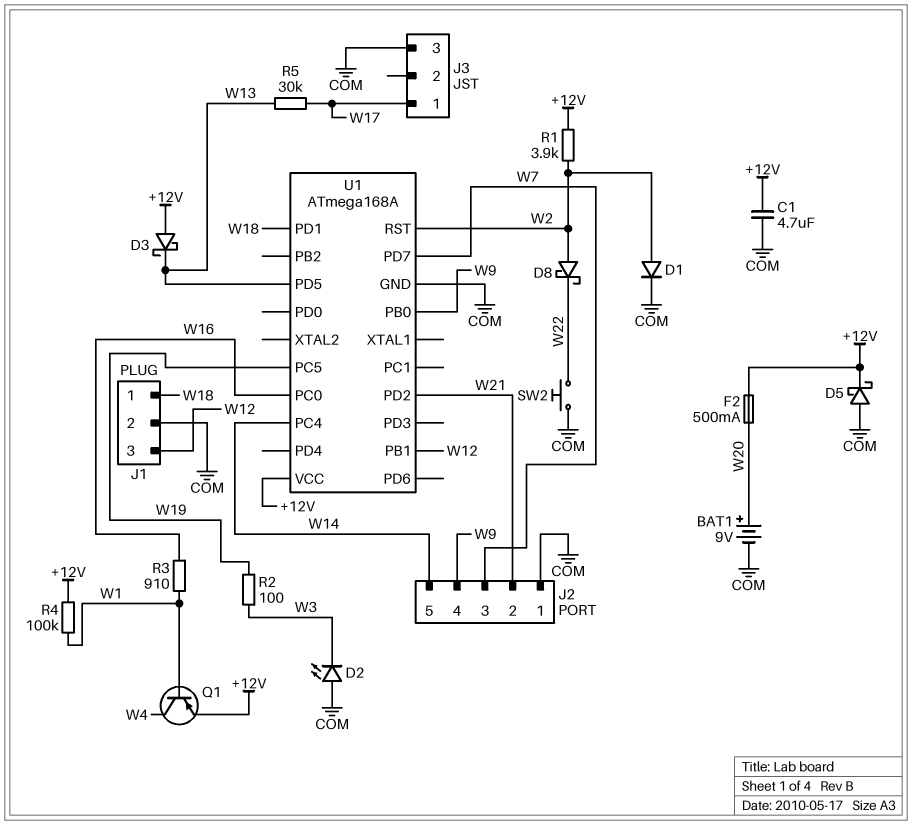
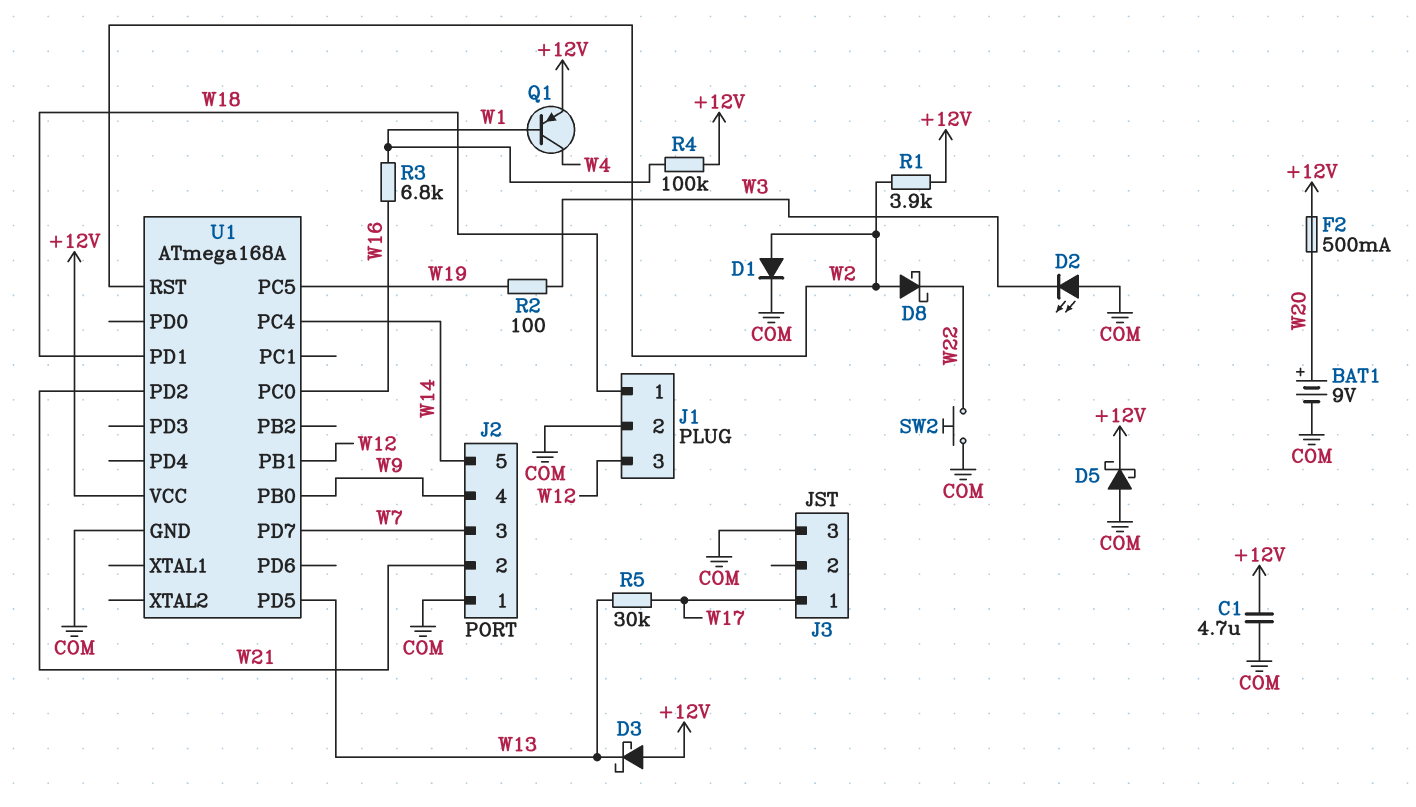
R3: 910 (W1, W16) -> 6.8k (W1, W16)

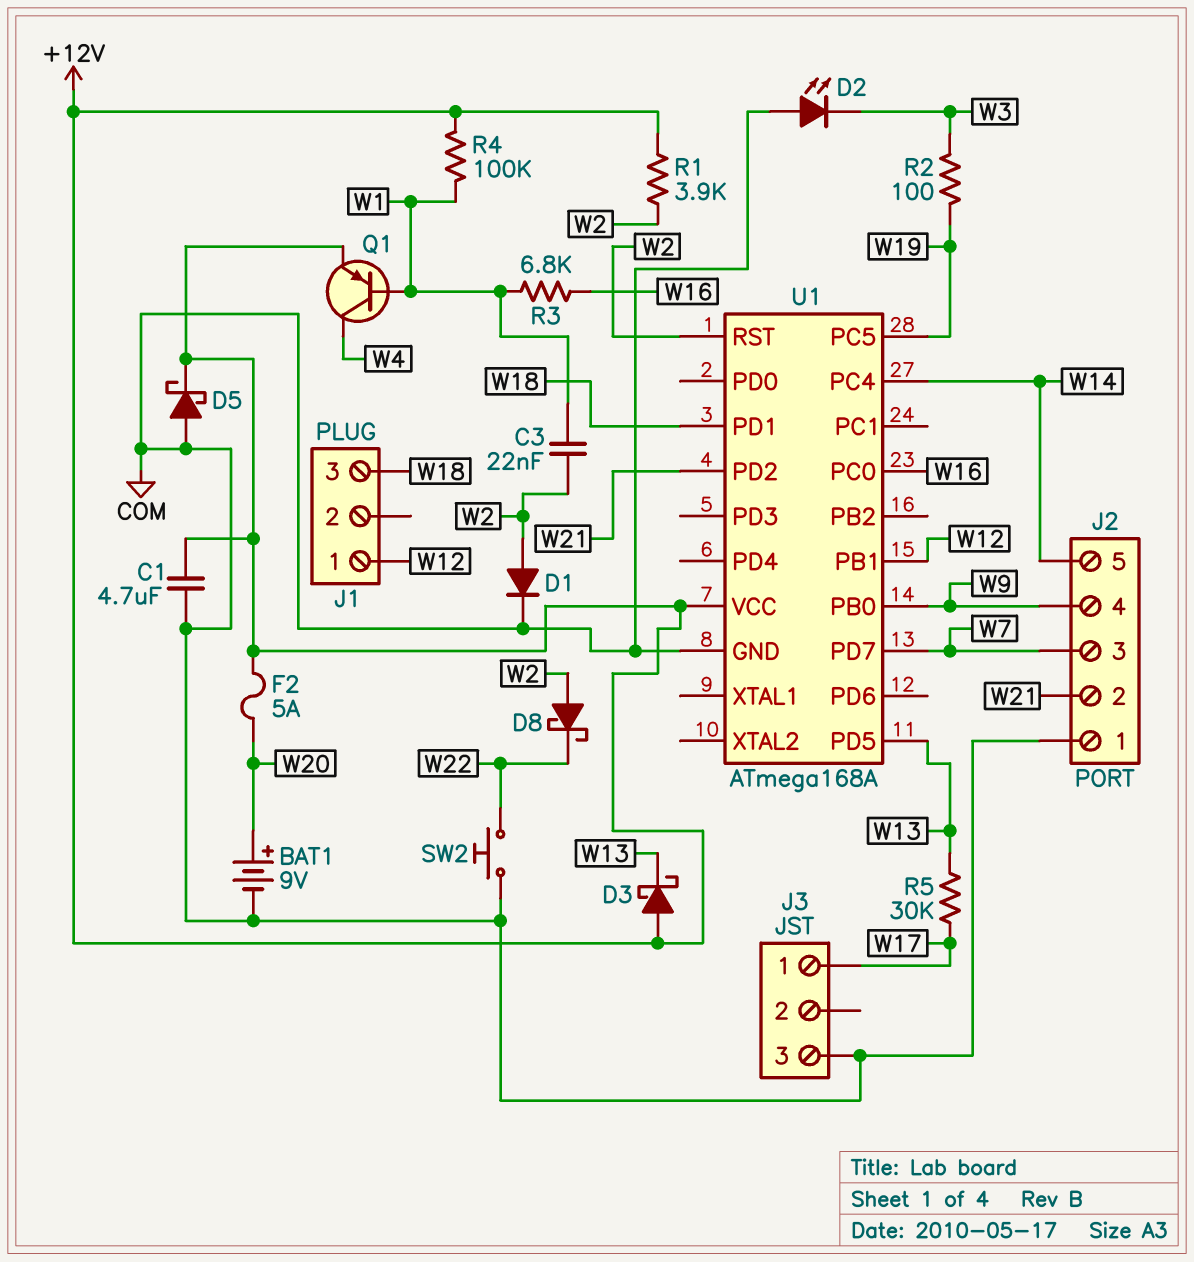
C3: none -> 22nF (W1, W2)
F2: 500mA (+12V, W20) -> 5A (+12V, W20)
J1 pin 1: W18 -> W12
J1 pin 2: COM -> none
J1 pin 3: W12 -> W18

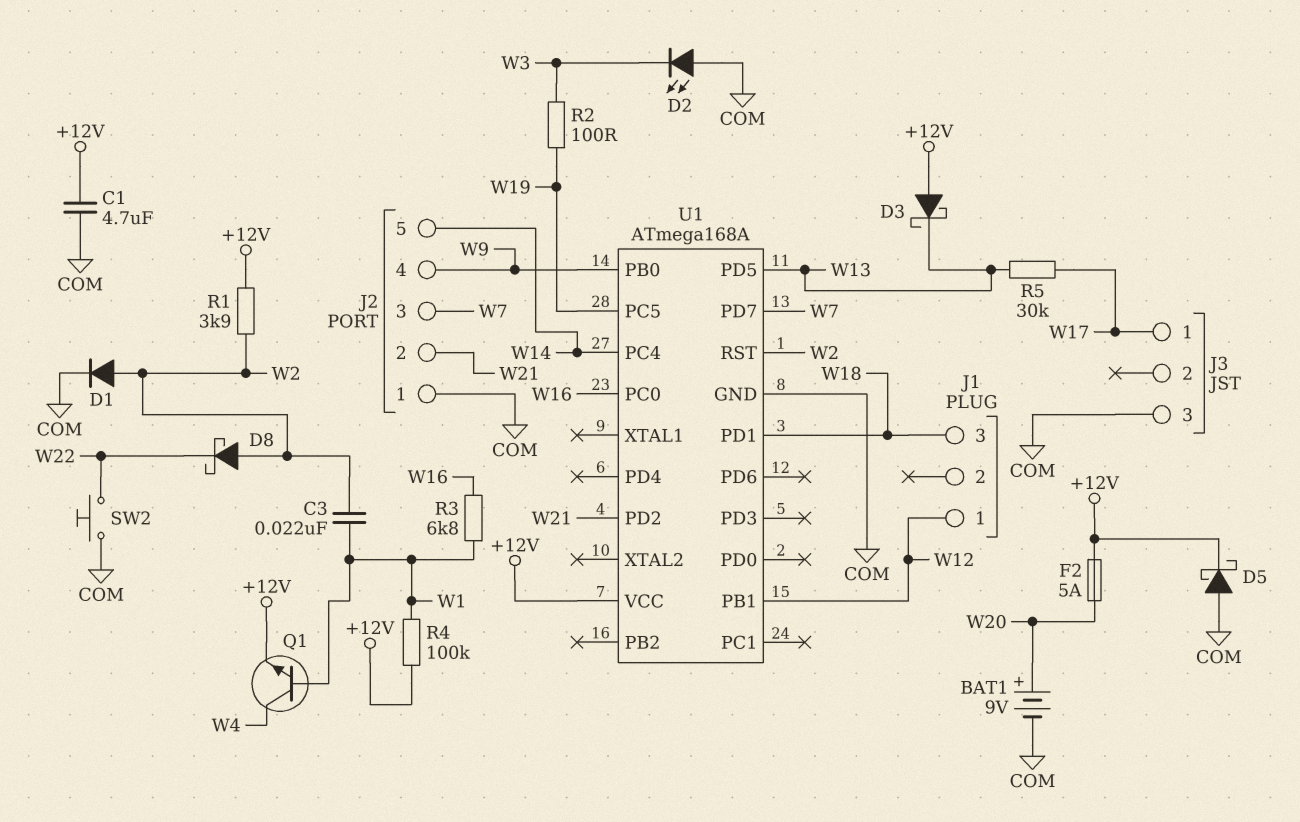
Q1: PNP (B W1, C W4, E +12V) -> NPN (B W1, C W4, E +12V)

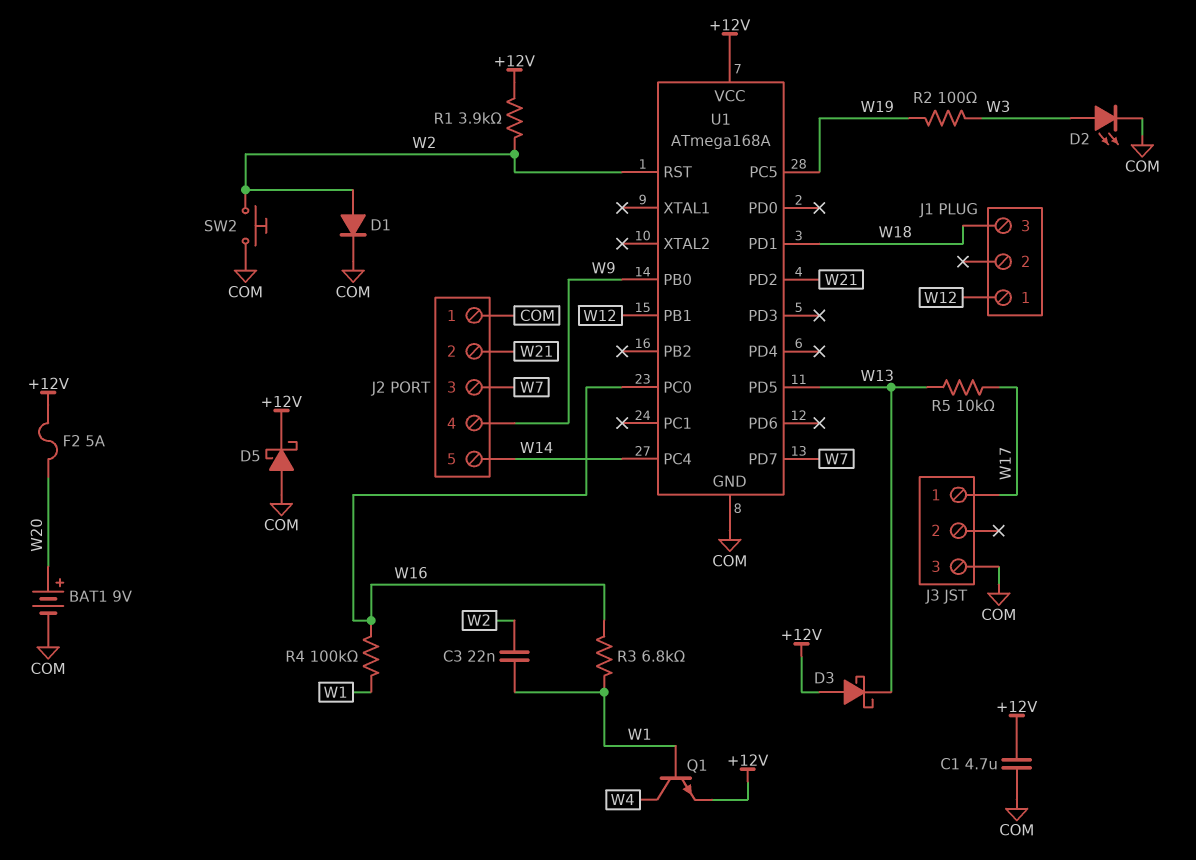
D2: LED (A COM, K W3) -> LED (A W3, K COM)
D8: schottky (A W2, K W22) -> none
R4: 100k (+12V, W1) -> 100k (W1, W16)
R5: 30k (W13, W17) -> 10k (W13, W17)
SW2: button (COM, W22) -> button (COM, W2)

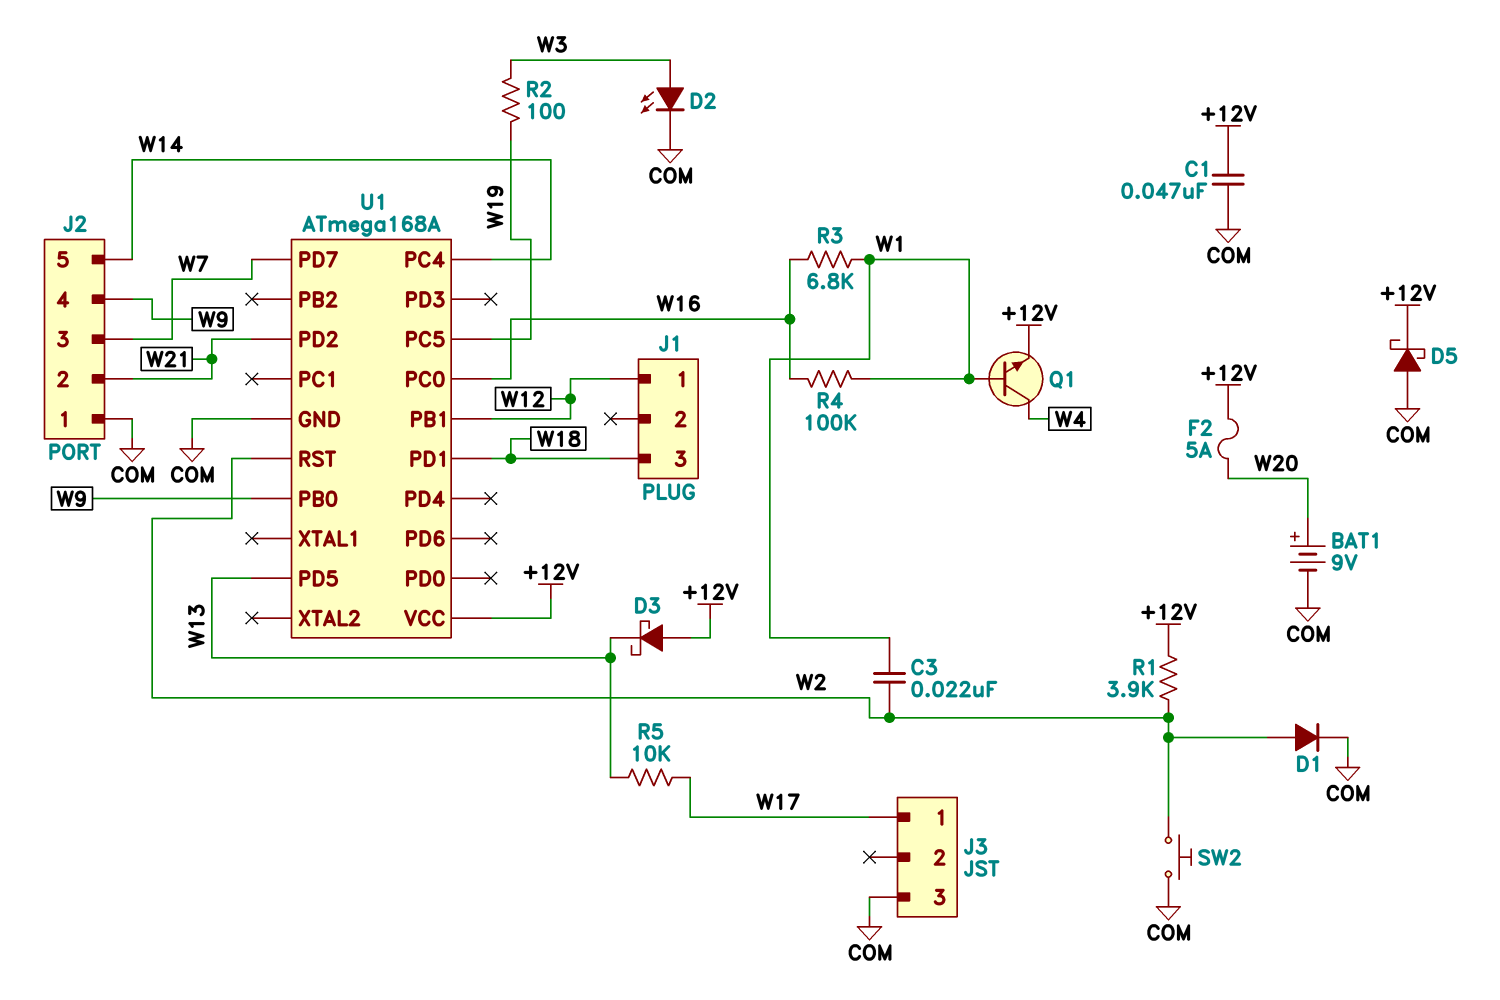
C1: 4.7uF (+12V, COM) -> 47nF (+12V, COM)

